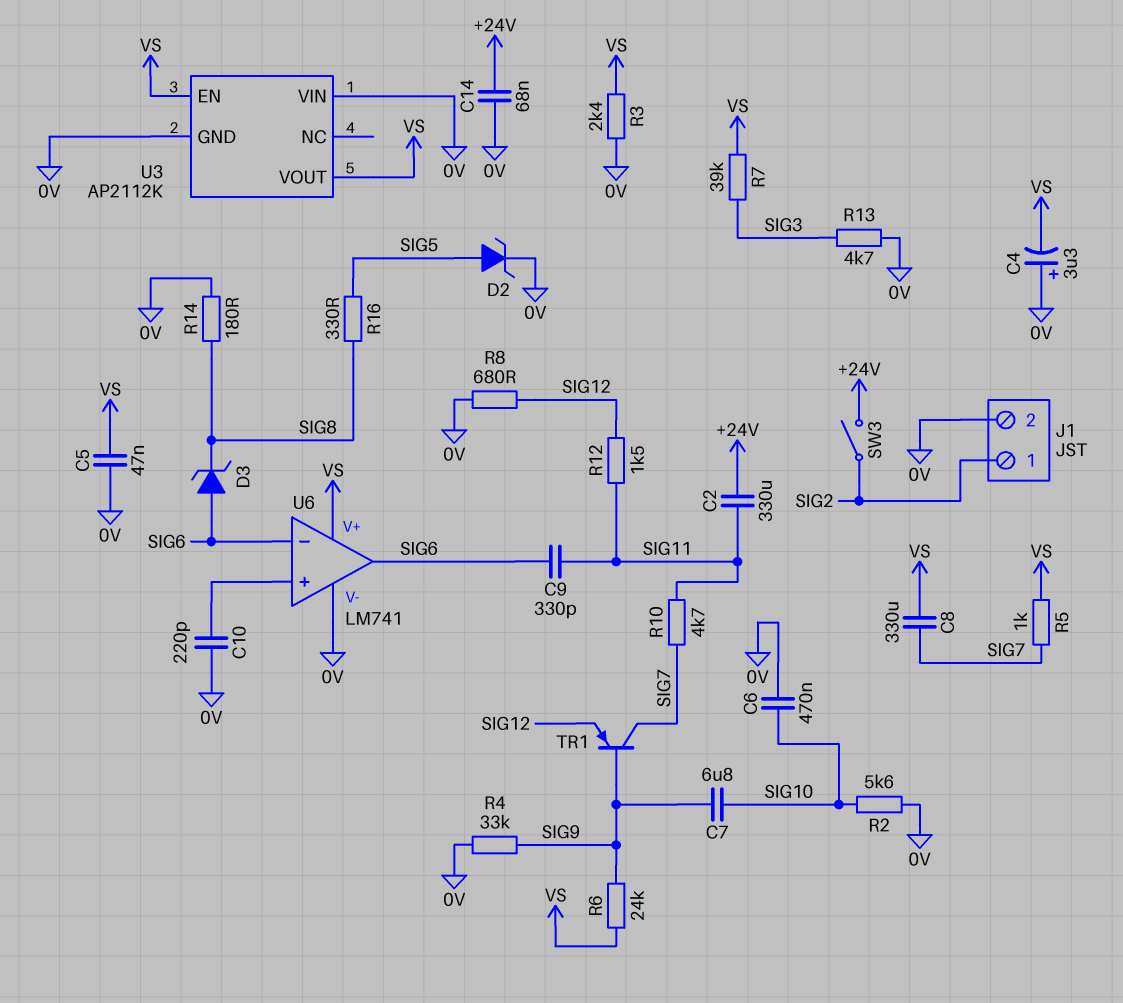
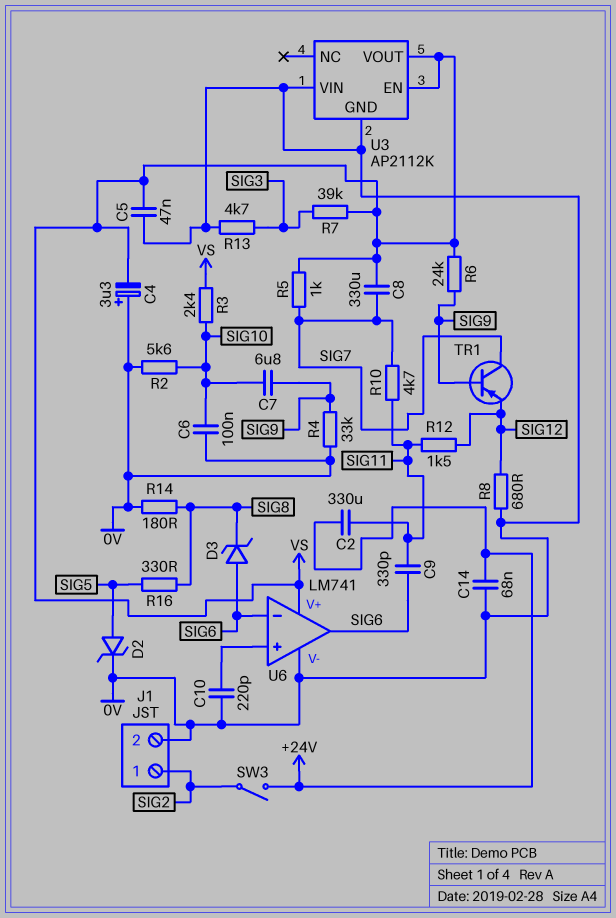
C6: 470nF (0V, SIG10) -> 100nF (0V, SIG10)
R3: 2.4k (0V, VS) -> 2.4k (SIG10, VS)

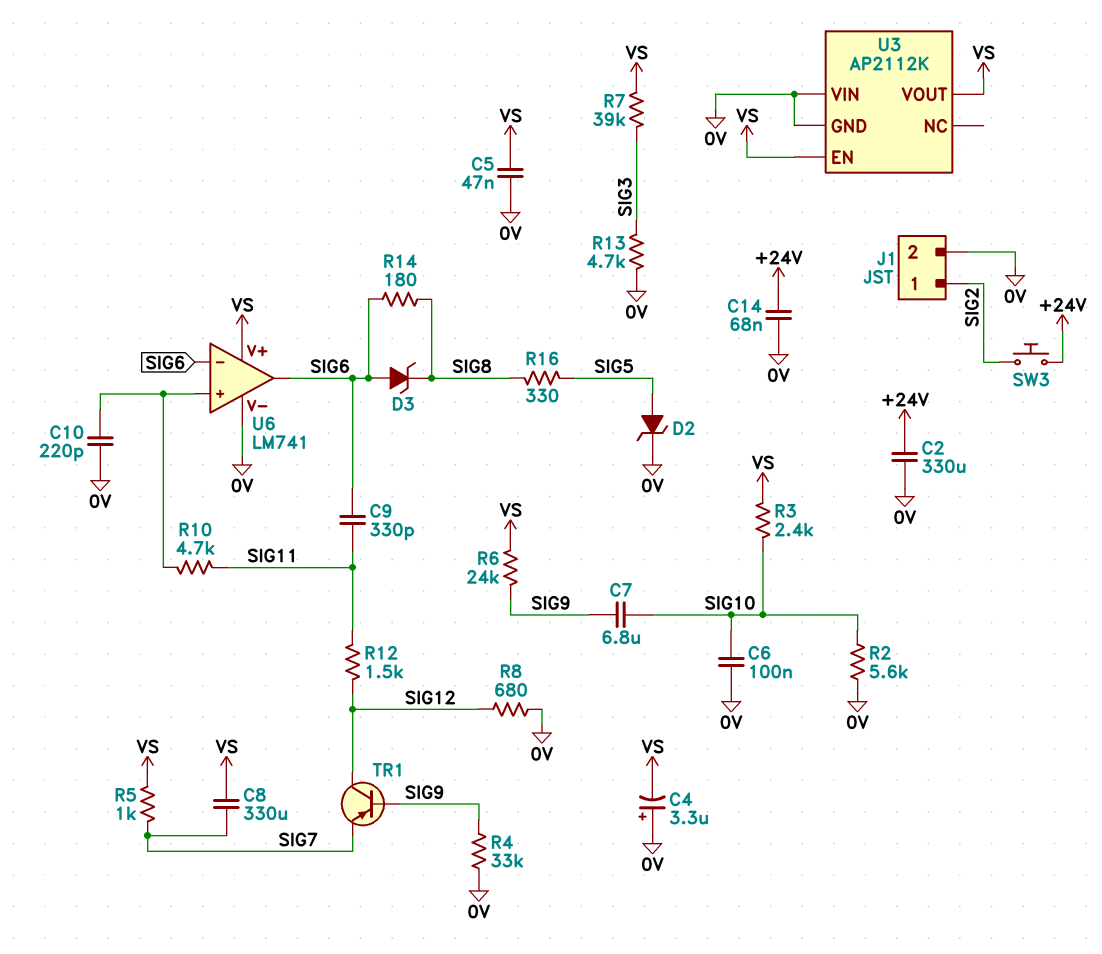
C2: 330uF (+24V, SIG11) -> 330uF (+24V, 0V)
R10: 4.7k (SIG7, SIG11) -> 4.7k (SIG11, U6/in+)
R14: 180 (0V, SIG8) -> 180 (SIG6, SIG8)
SW3: switch (+24V, SIG2) -> button (+24V, SIG2)
TR1: PNP (B SIG9, C SIG7, E SIG12) -> PNP (B SIG9, C SIG12, E SIG7)

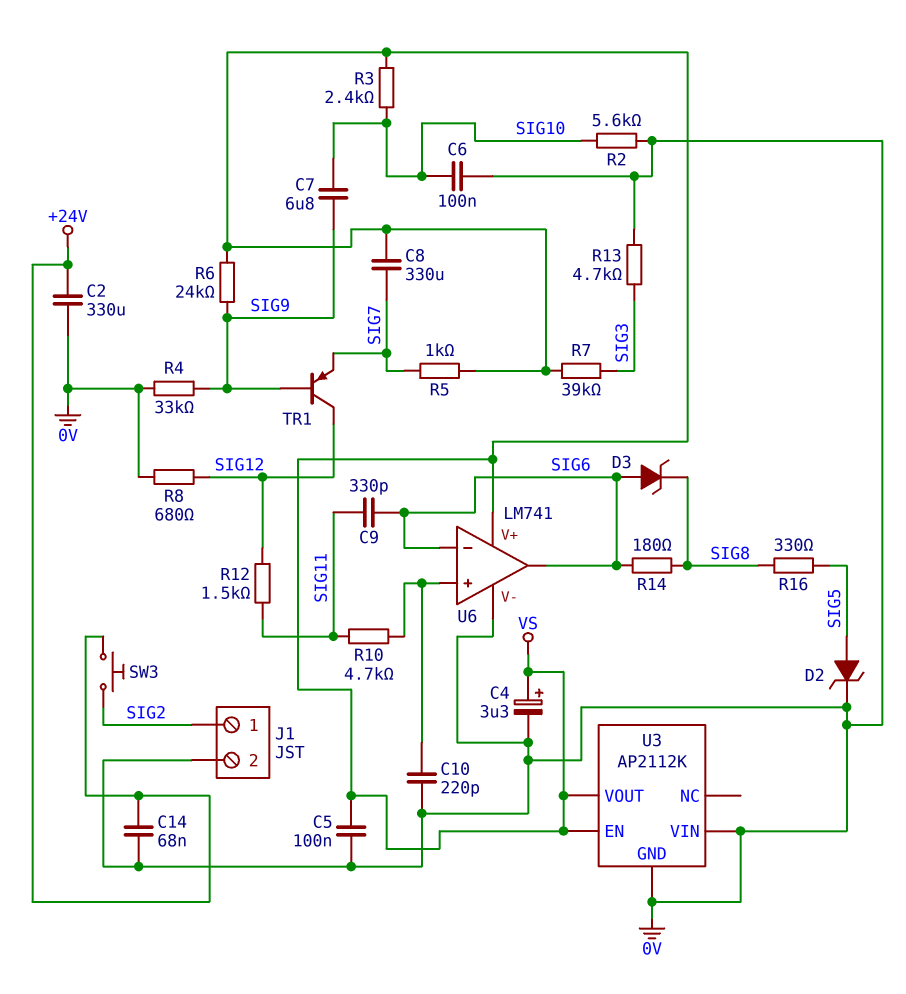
C4: 3.3uF (plus 0V, minus VS) -> 3.3uF (plus VS, minus 0V)
C5: 47nF (0V, VS) -> 100nF (0V, VS)

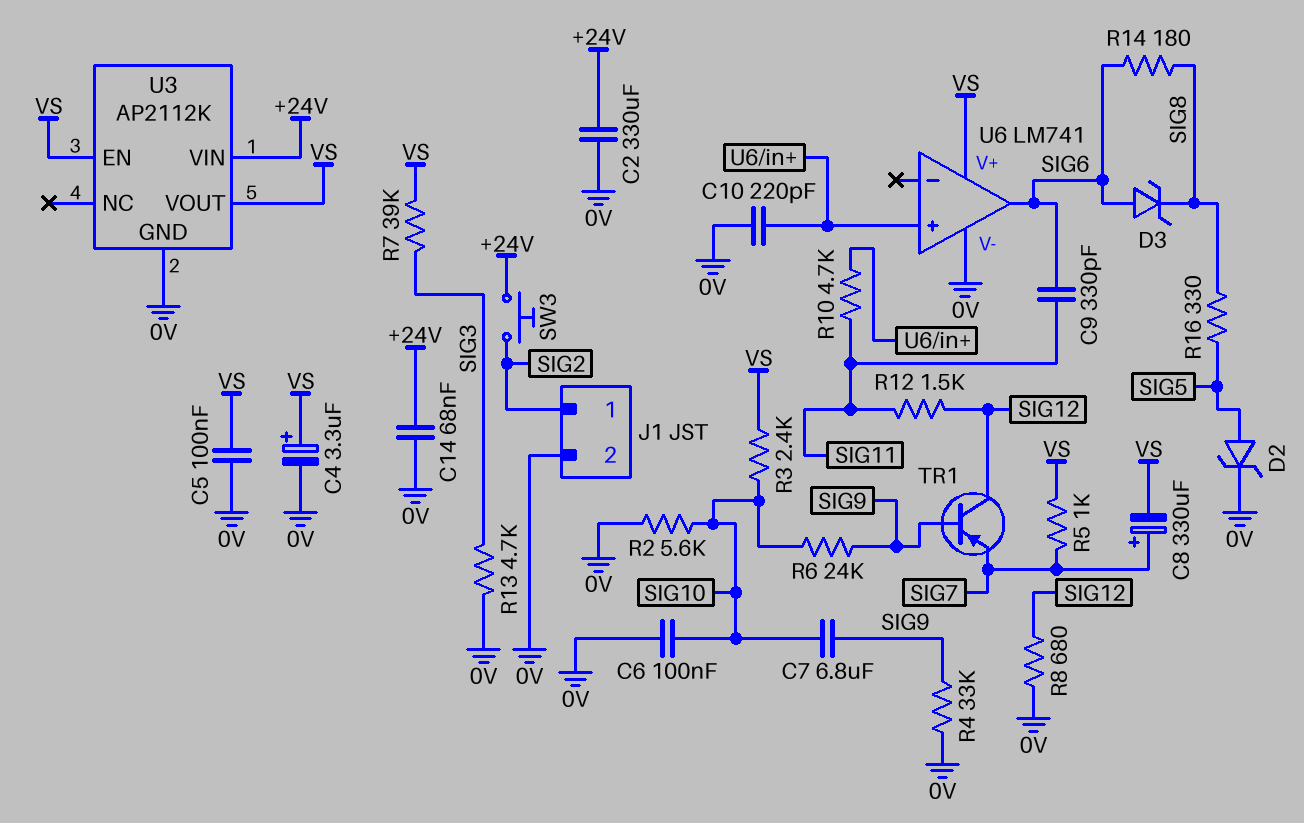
C8: 330uF (SIG7, VS) -> 330uF (plus SIG7, minus VS)
R6: 24k (SIG9, VS) -> 24k (SIG9, SIG10)
U3 pin VIN: 0V -> +24V
U6 pin in-: SIG6 -> none

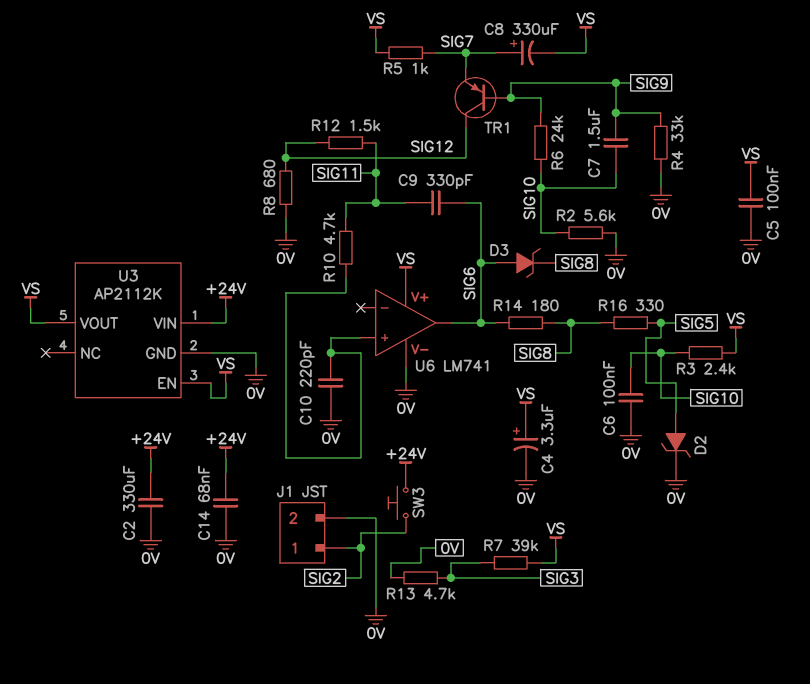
C7: 6.8uF (SIG9, SIG10) -> 1.5uF (SIG9, SIG10)

